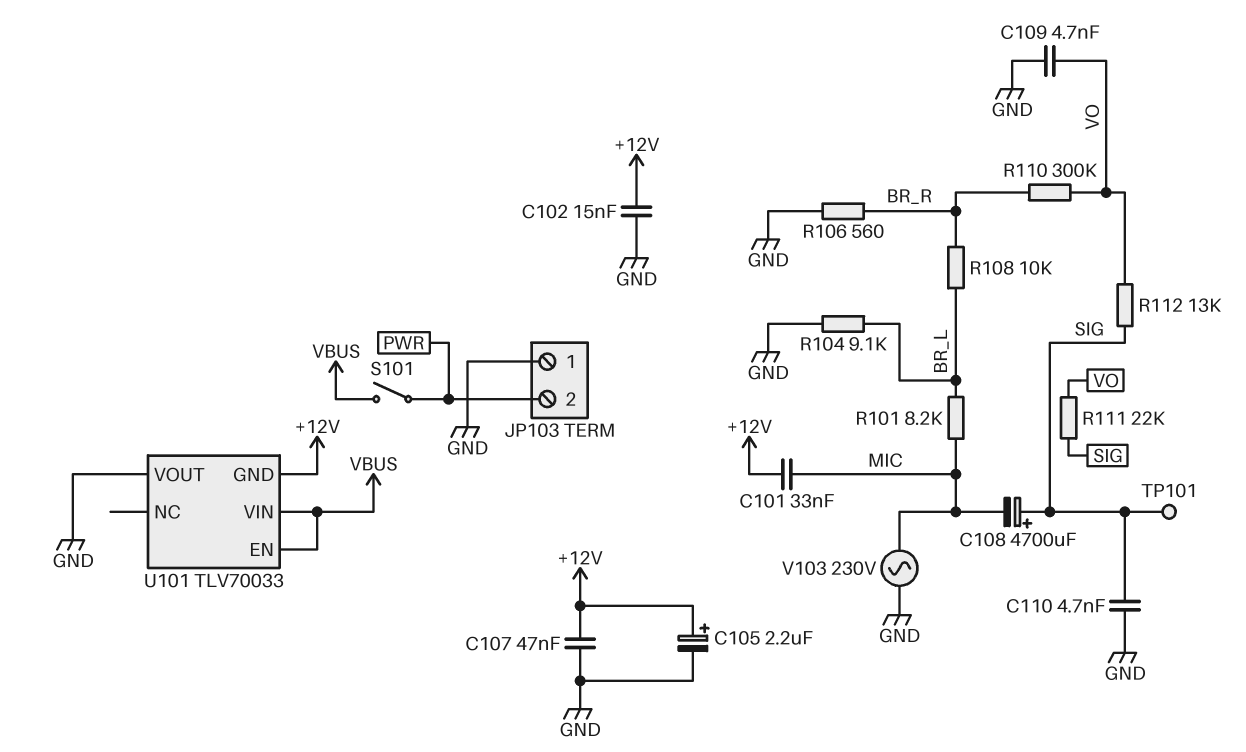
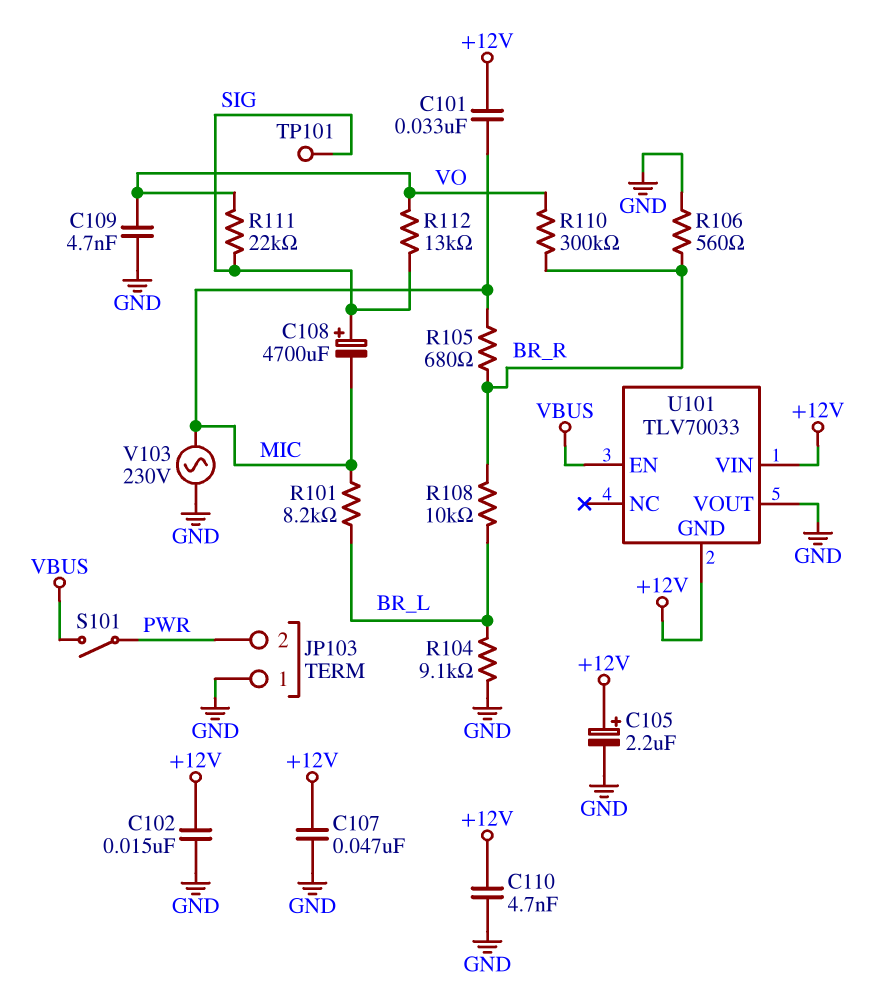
C110: 4.7nF (GND, SIG) -> 4.7nF (+12V, GND)
R105: none -> 680 (BR_R, MIC)
U101 pin VIN: VBUS -> +12V

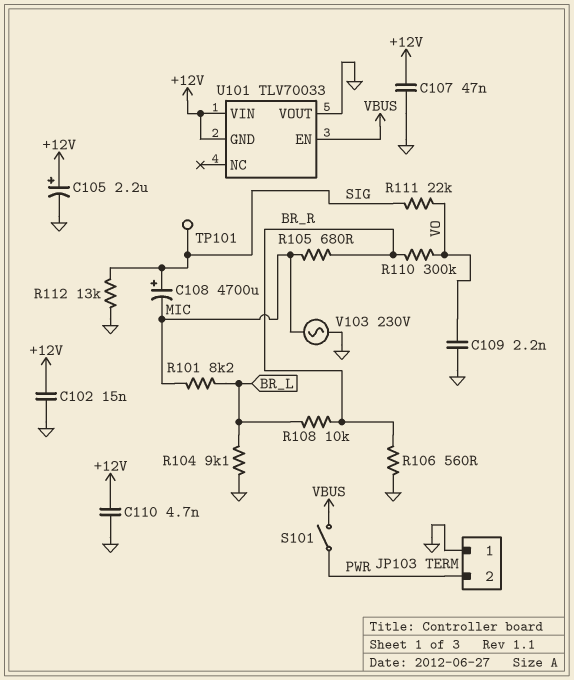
C101: 33nF (+12V, MIC) -> none
C109: 4.7nF (GND, VO) -> 2.2nF (GND, VO)
R112: 13k (SIG, VO) -> 13k (GND, SIG)

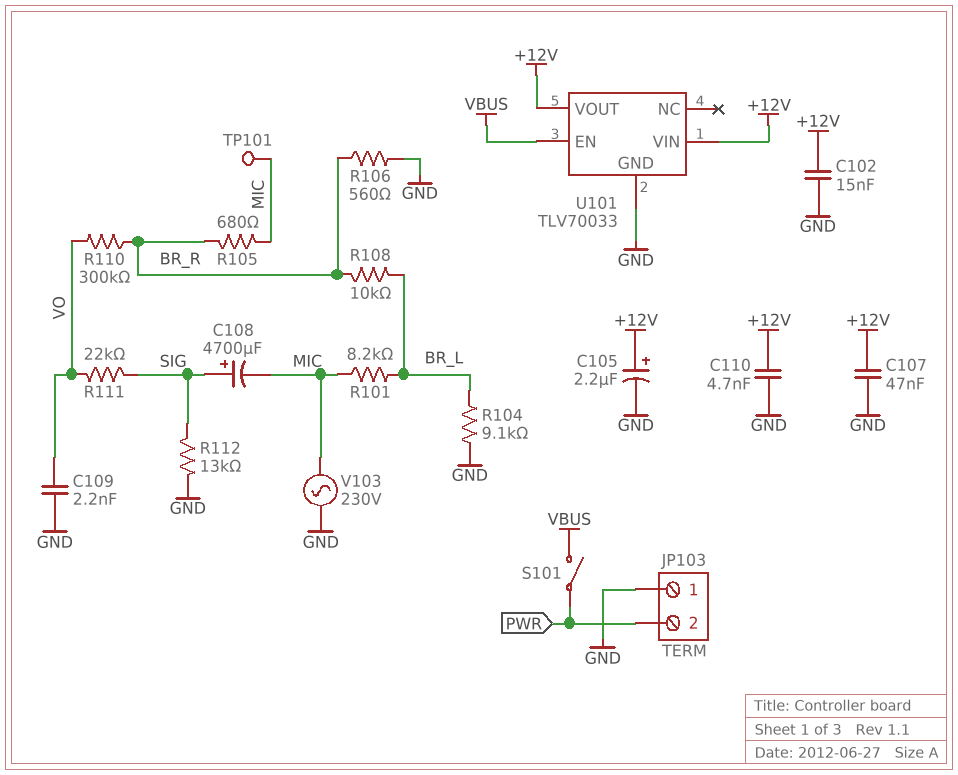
TP101: test point (SIG) -> test point (MIC)
U101 pin GND: +12V -> GND
U101 pin VOUT: GND -> +12V

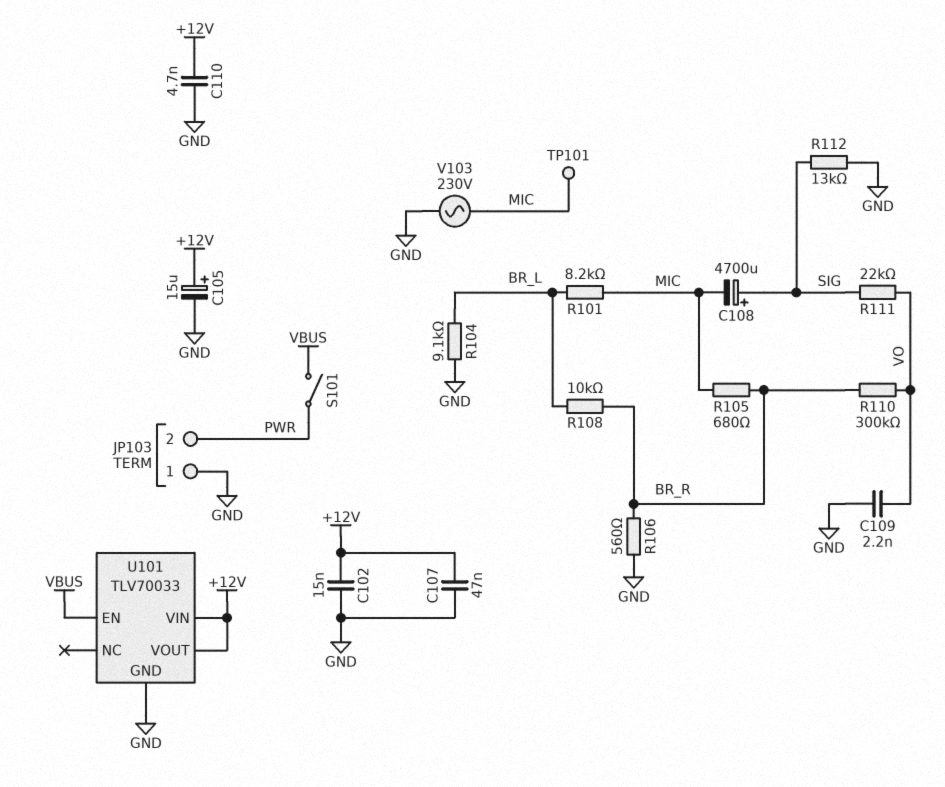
C105: 2.2uF (plus +12V, minus GND) -> 15uF (plus +12V, minus GND)

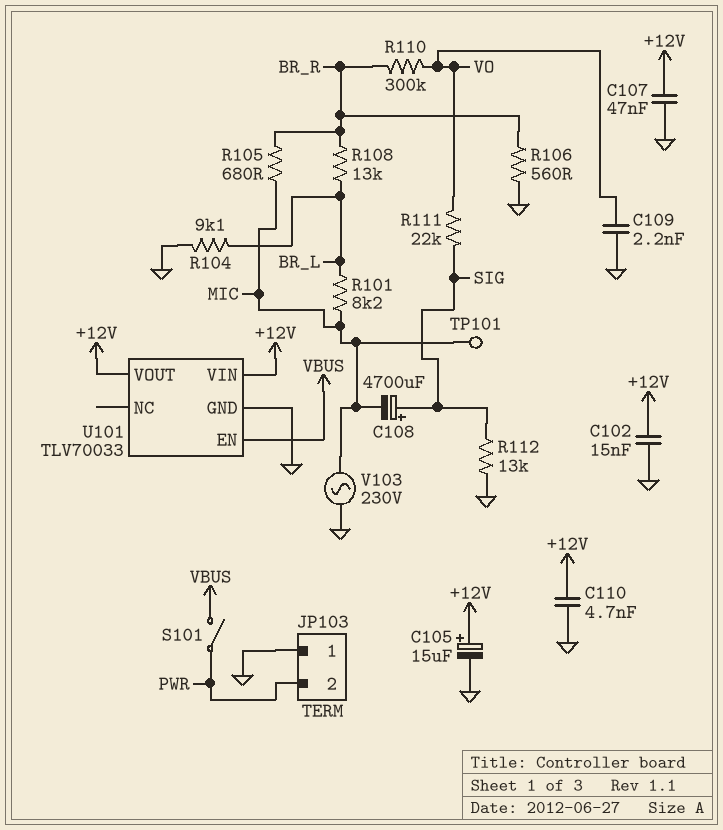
R108: 10k (BR_L, BR_R) -> 13k (BR_L, BR_R)

